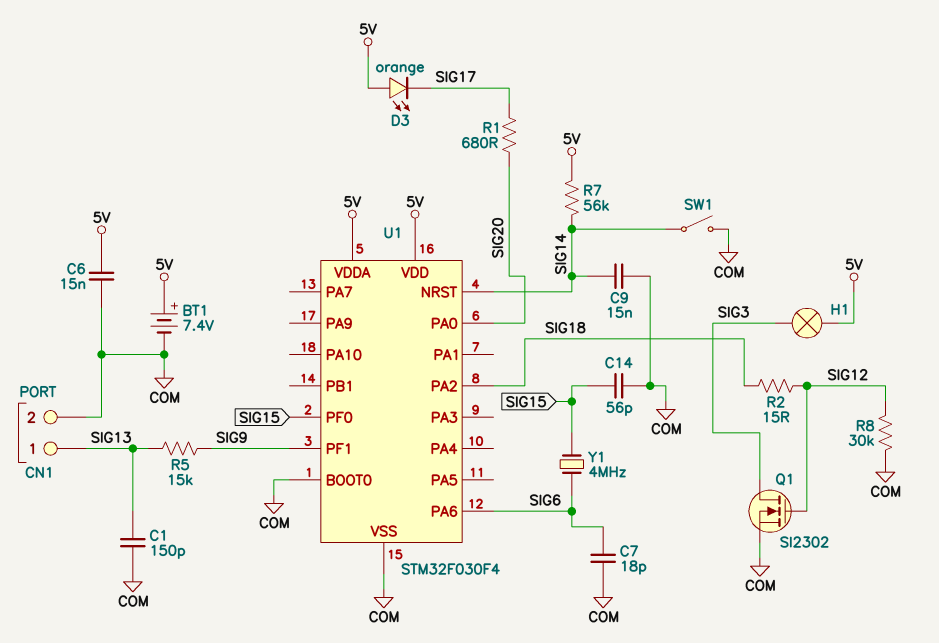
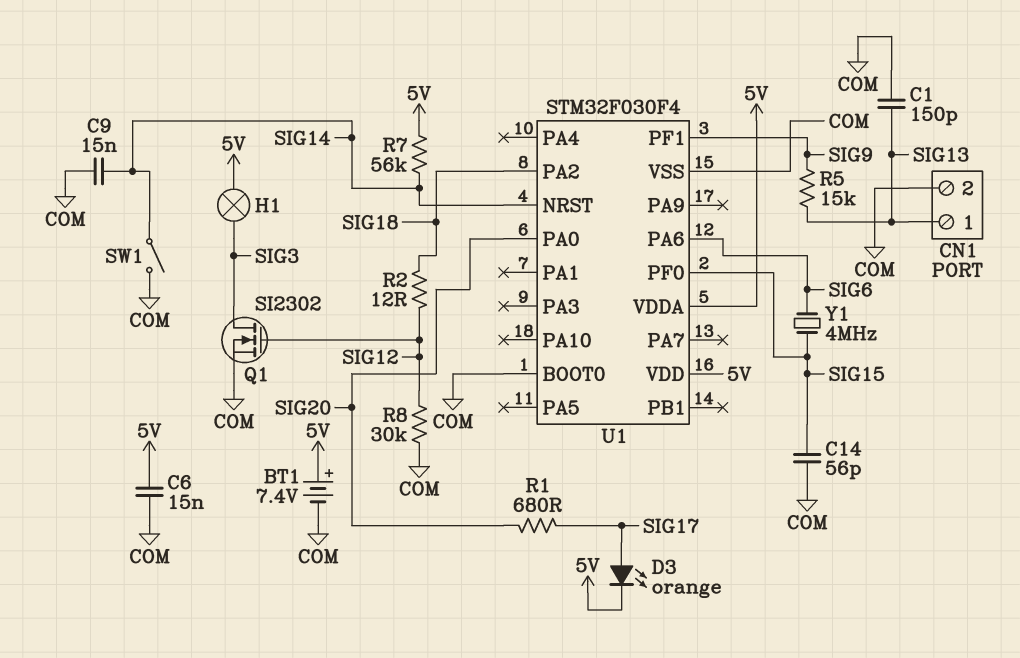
C7: 18pF (COM, SIG6) -> none
D3: LED orange (A 5V, K SIG17) -> LED orange (A SIG17, K 5V)
R2: 15 (SIG12, SIG18) -> 12 (SIG12, SIG18)

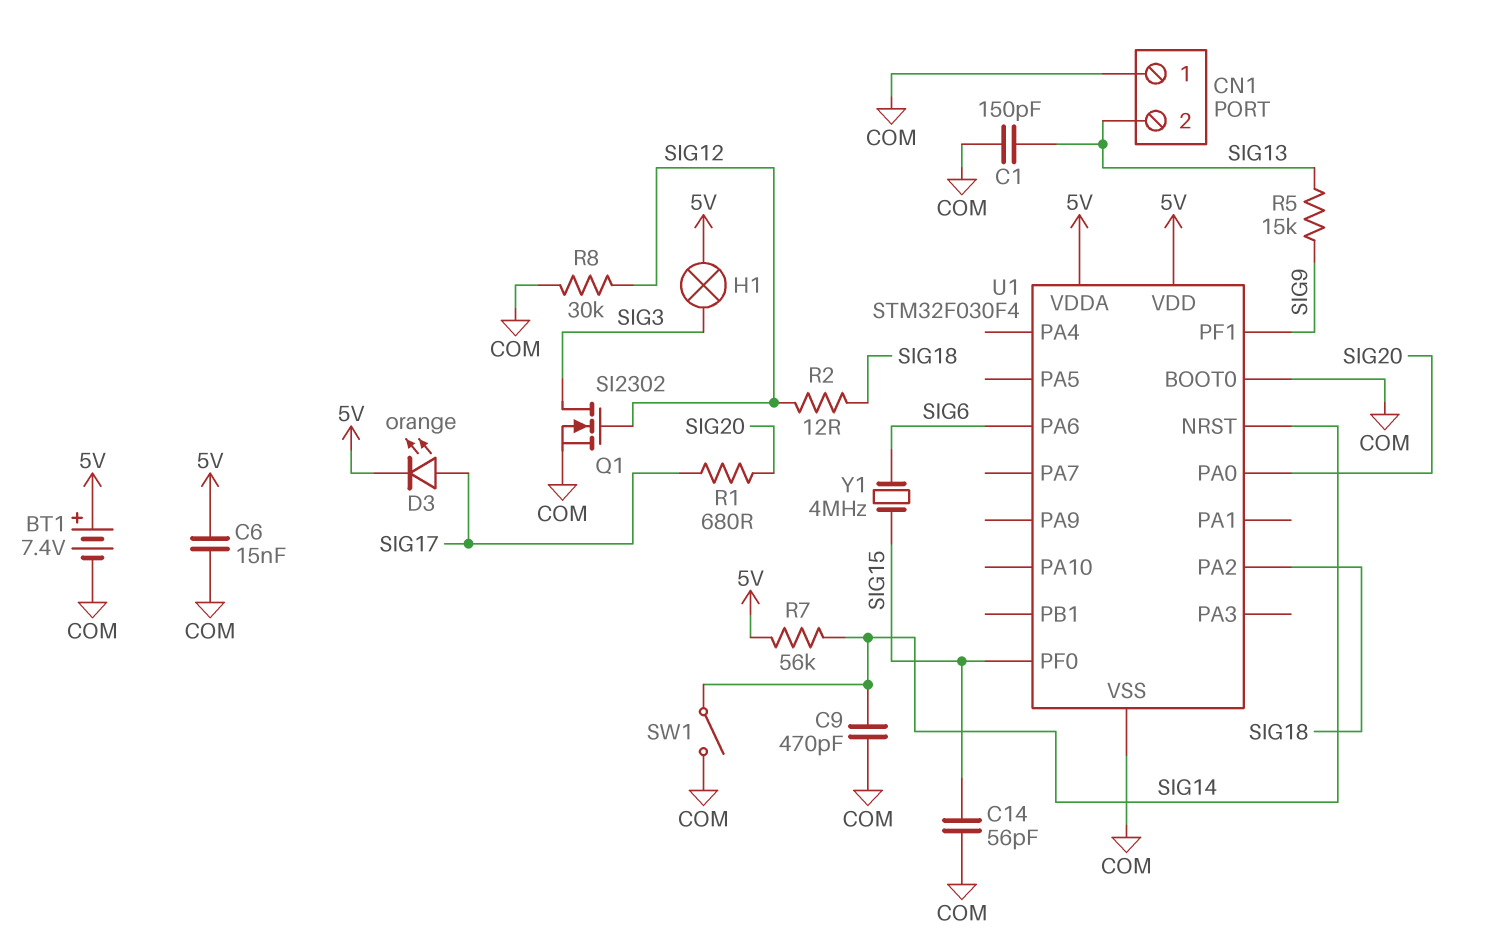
C9: 15nF (COM, SIG14) -> 470pF (COM, SIG14)
CN1 pin 1: SIG13 -> COM
CN1 pin 2: COM -> SIG13

